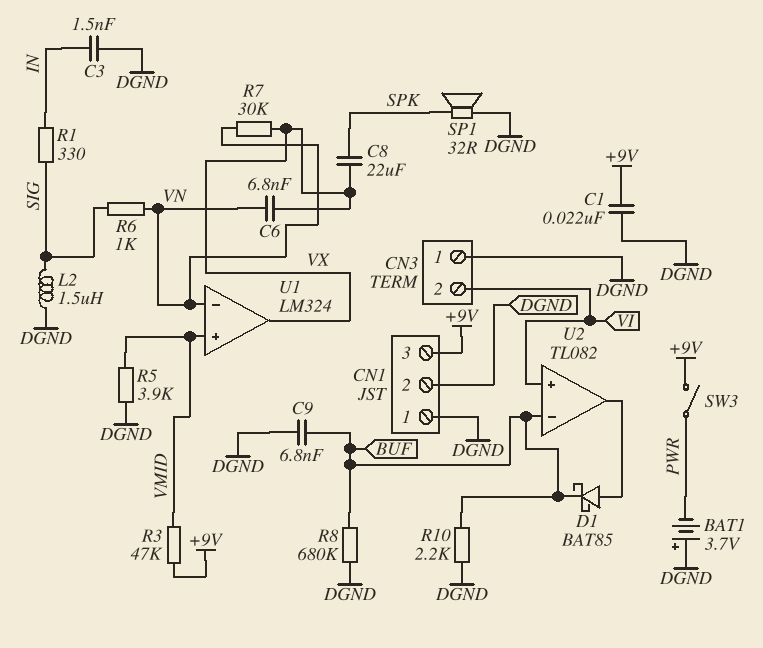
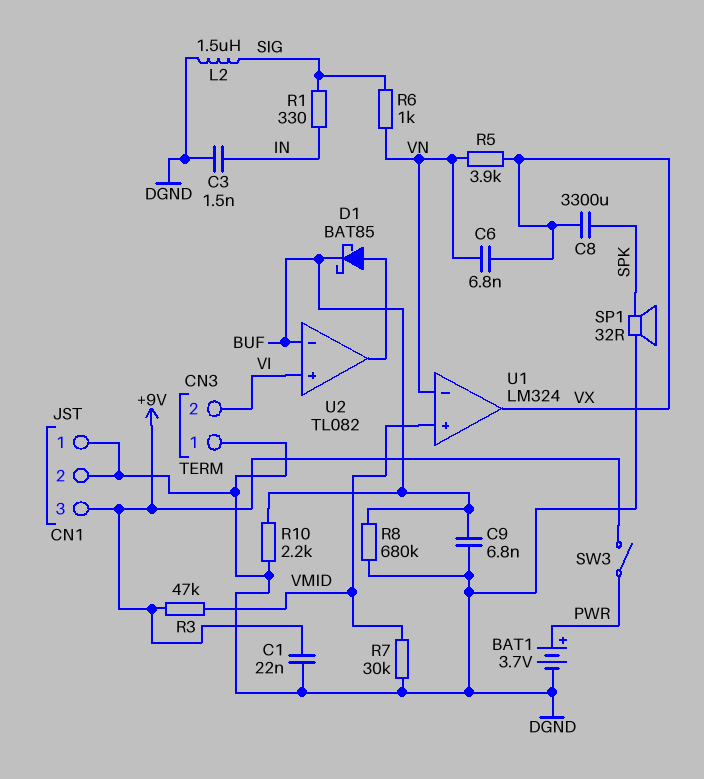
BAT1: 3.7V (plus DGND, minus PWR) -> 3.7V (plus PWR, minus DGND)
C8: 22uF (SPK, VX) -> 3300uF (SPK, VX)
R5: 3.9k (DGND, VMID) -> 3.9k (VN, VX)
R7: 30k (VN, VX) -> 30k (DGND, VMID)

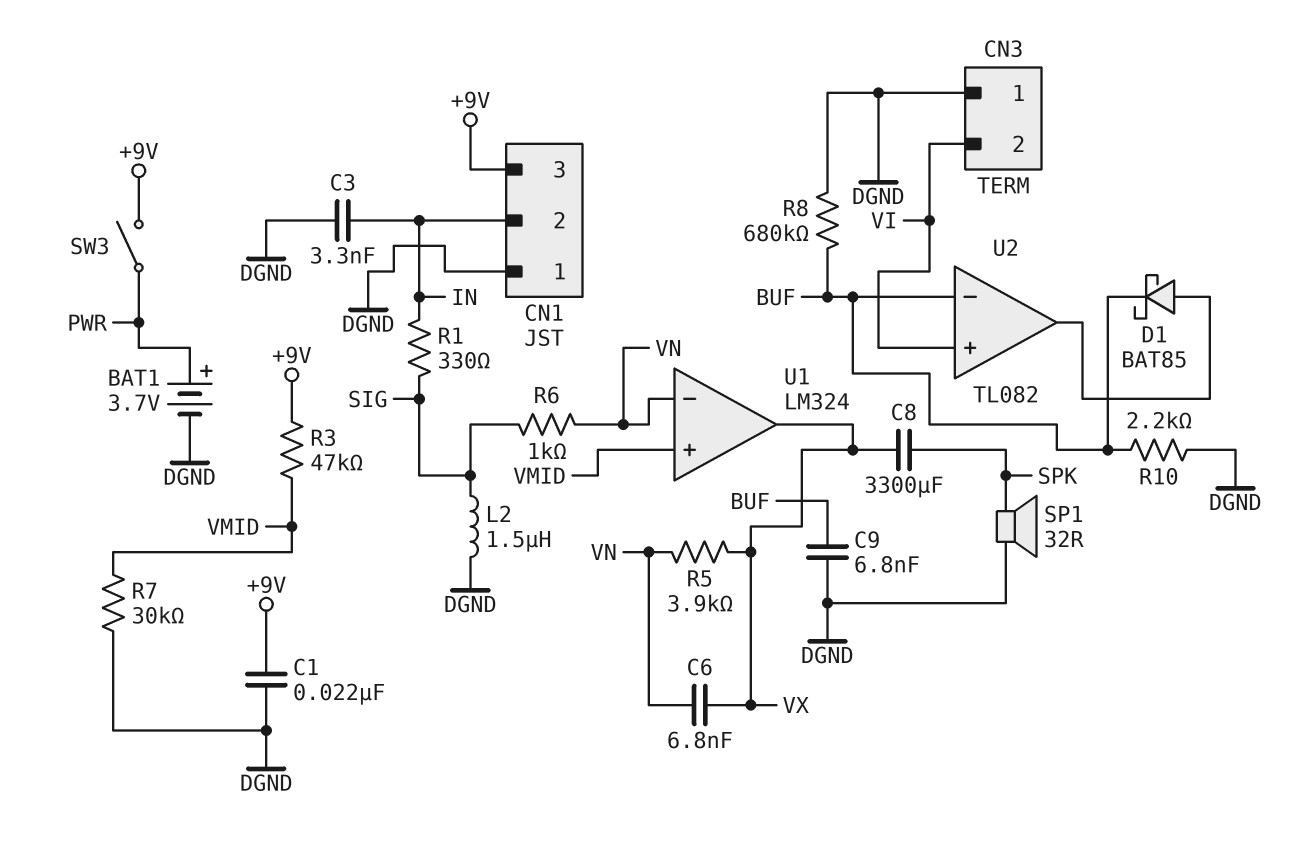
C3: 1.5nF (DGND, IN) -> 3.3nF (DGND, IN)
CN1 pin 2: DGND -> IN

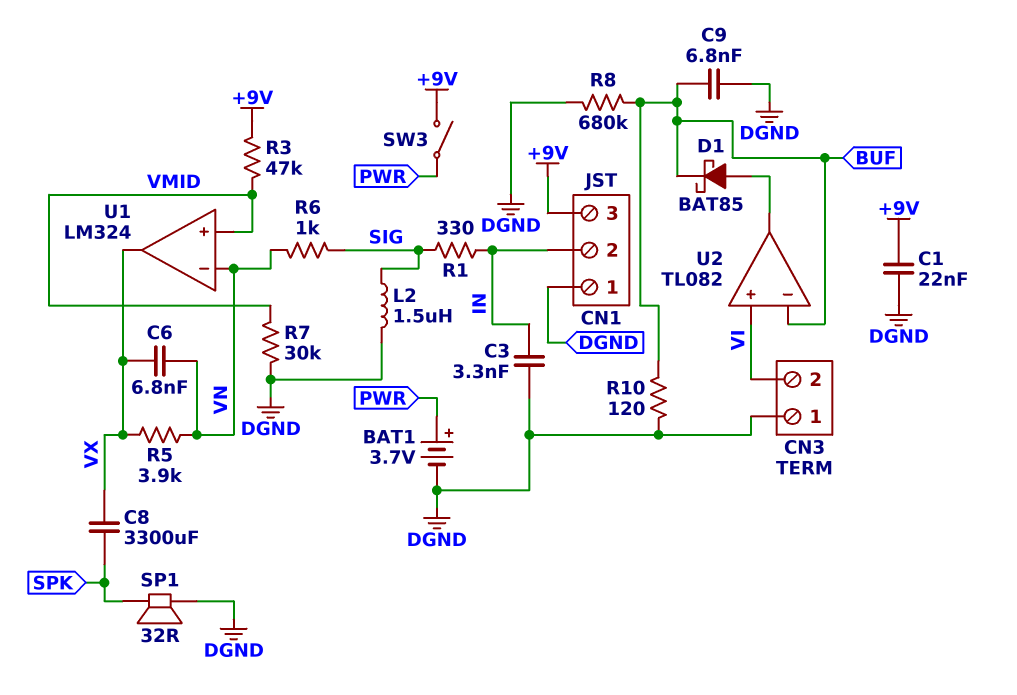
R10: 2.2k (BUF, DGND) -> 120 (BUF, DGND)

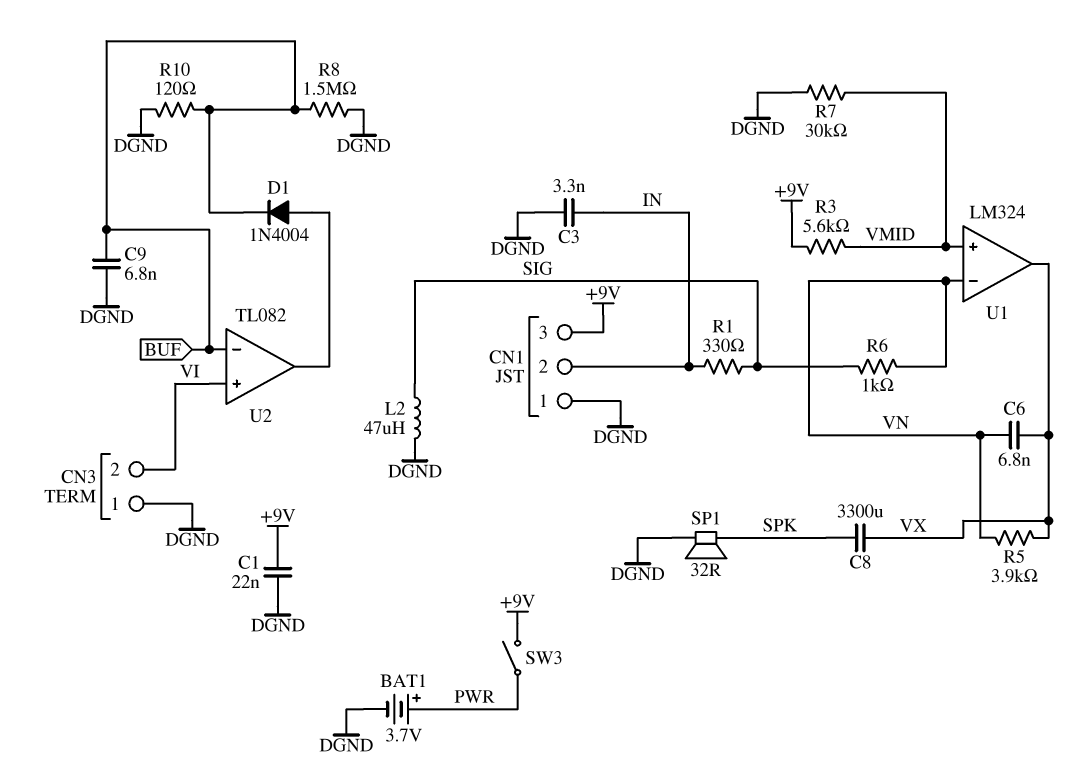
D1: schottky BAT85 (A U2/out, K BUF) -> diode 1N4004 (A U2/out, K BUF)
L2: 1.5uH (DGND, SIG) -> 47uH (DGND, SIG)
R3: 47k (+9V, VMID) -> 5.6k (+9V, VMID)
R8: 680k (BUF, DGND) -> 1.5M (BUF, DGND)

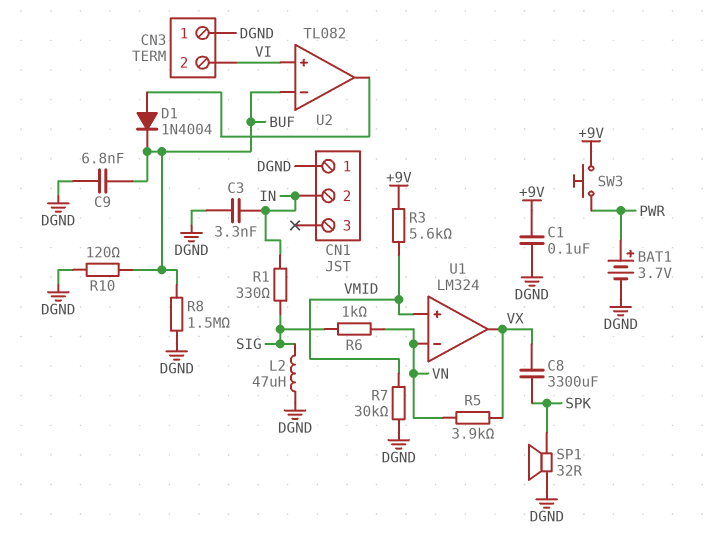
C1: 22nF (+9V, DGND) -> 100nF (+9V, DGND)
C6: 6.8nF (VN, VX) -> none
CN1 pin 3: +9V -> none
SW3: switch (+9V, PWR) -> button (+9V, PWR)

